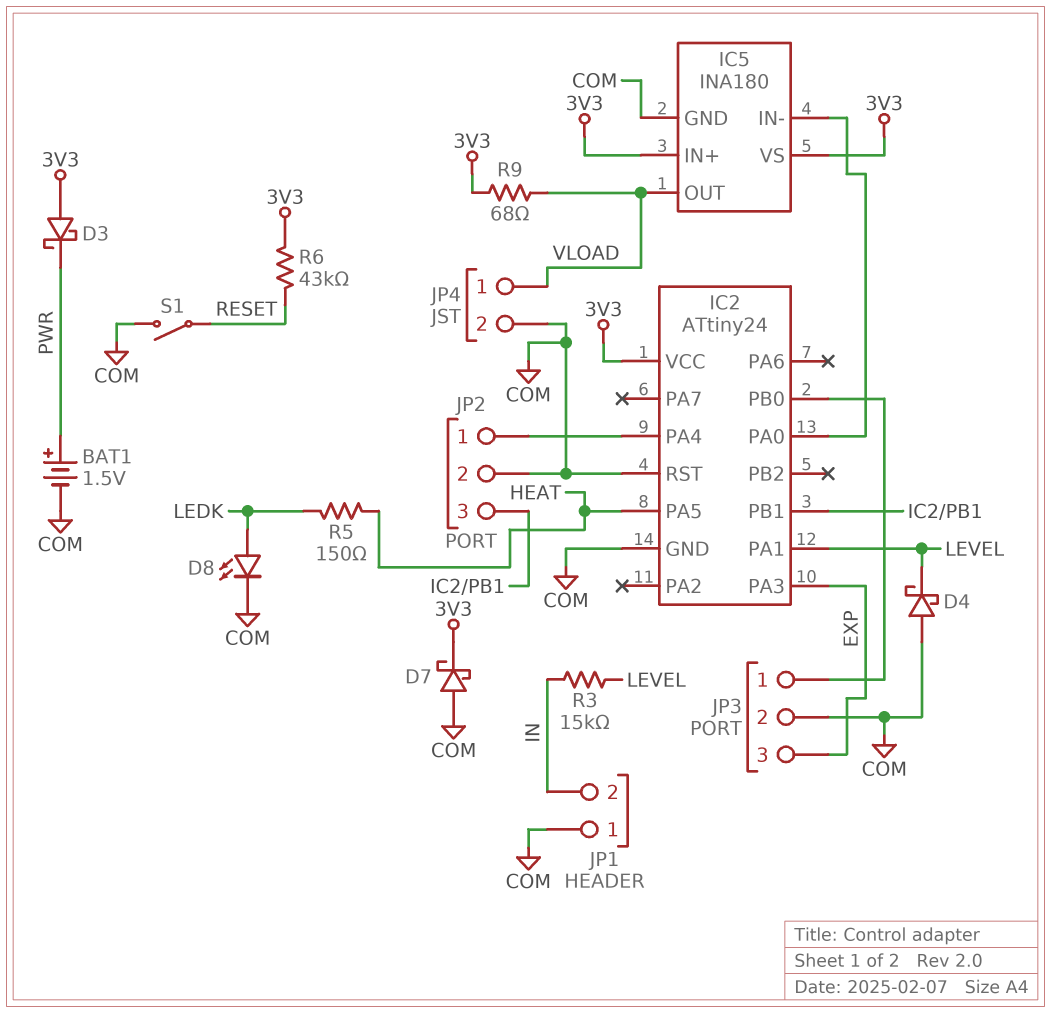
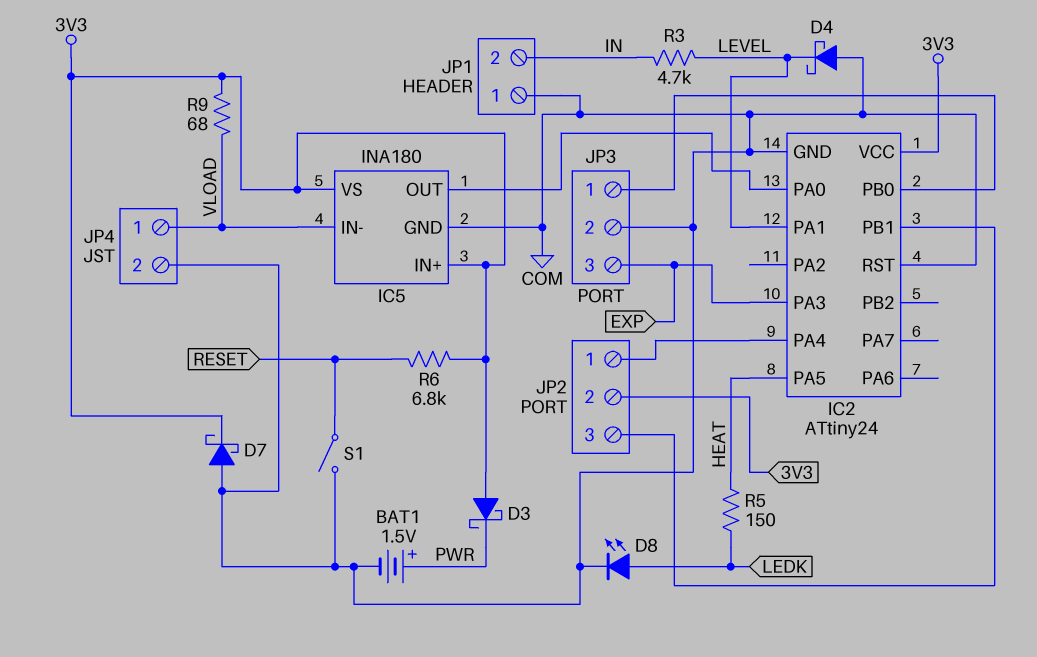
IC5 pin IN-: IC2/PA0 -> VLOAD
IC5 pin OUT: VLOAD -> IC2/PA0
JP2 pin 2: COM -> 3V3
R3: 15k (IN, LEVEL) -> 4.7k (IN, LEVEL)
R6: 43k (3V3, RESET) -> 6.8k (3V3, RESET)

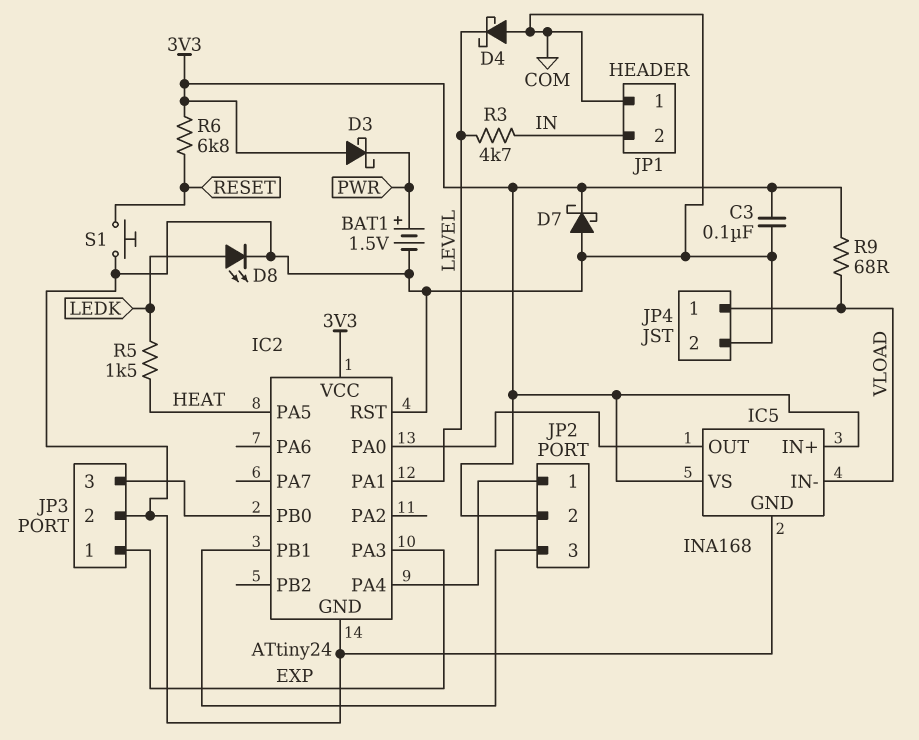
C3: none -> 100nF (3V3, COM)
IC5: INA180 -> INA168
JP3 pin 1: IC2/PB0 -> EXP
JP3 pin 3: EXP -> IC2/PB0
R5: 150 (HEAT, LEDK) -> 1.5k (HEAT, LEDK)
S1: switch (COM, RESET) -> button (COM, RESET)

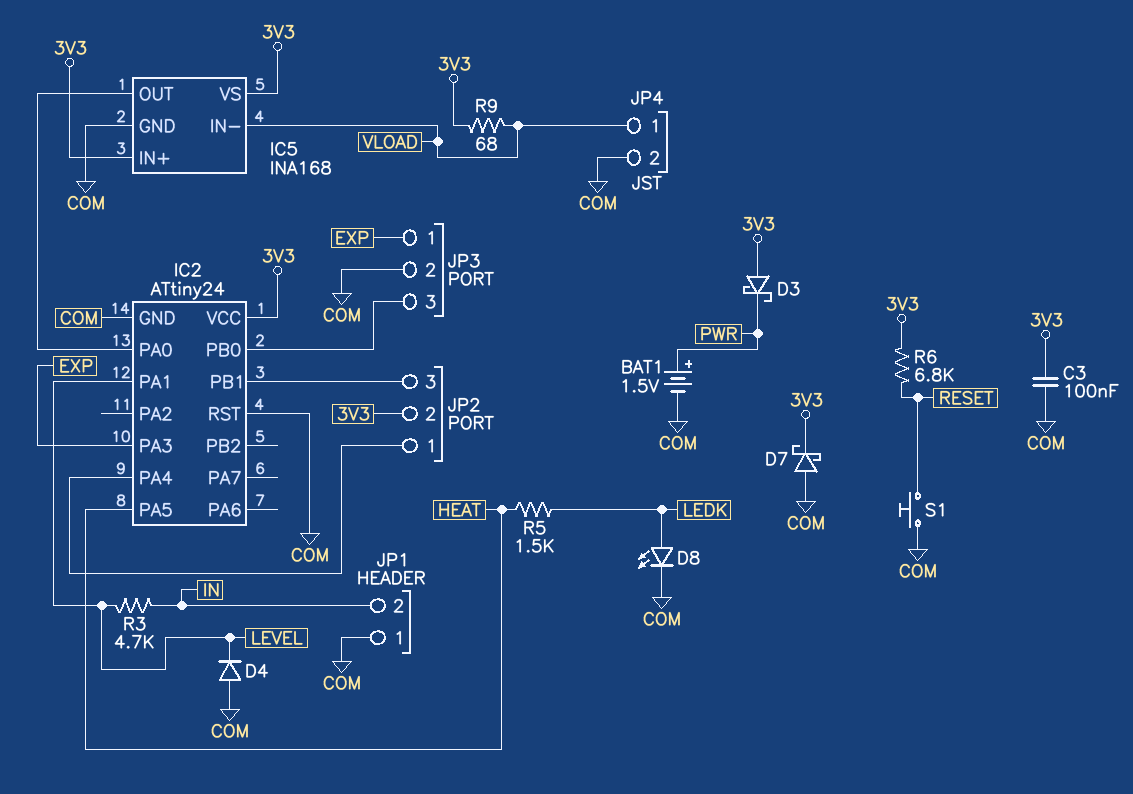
D4: schottky (A COM, K LEVEL) -> diode (A COM, K LEVEL)

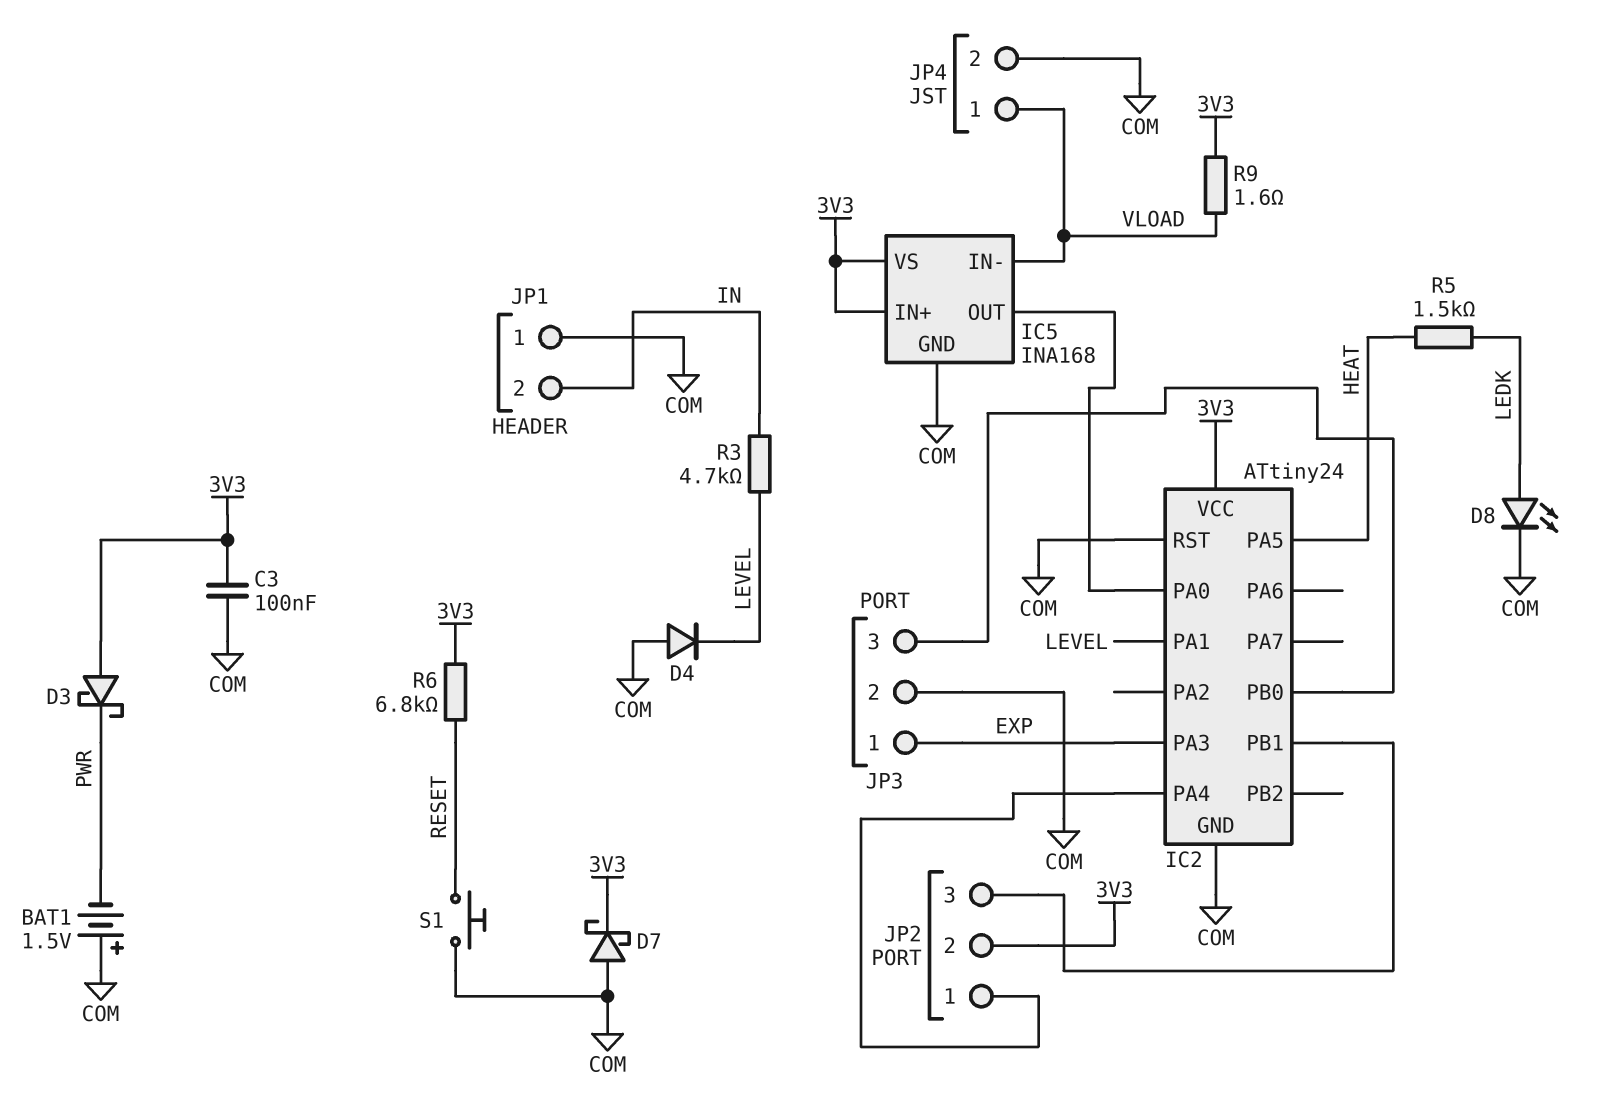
BAT1: 1.5V (plus PWR, minus COM) -> 1.5V (plus COM, minus PWR)
R9: 68 (3V3, VLOAD) -> 1.6 (3V3, VLOAD)

